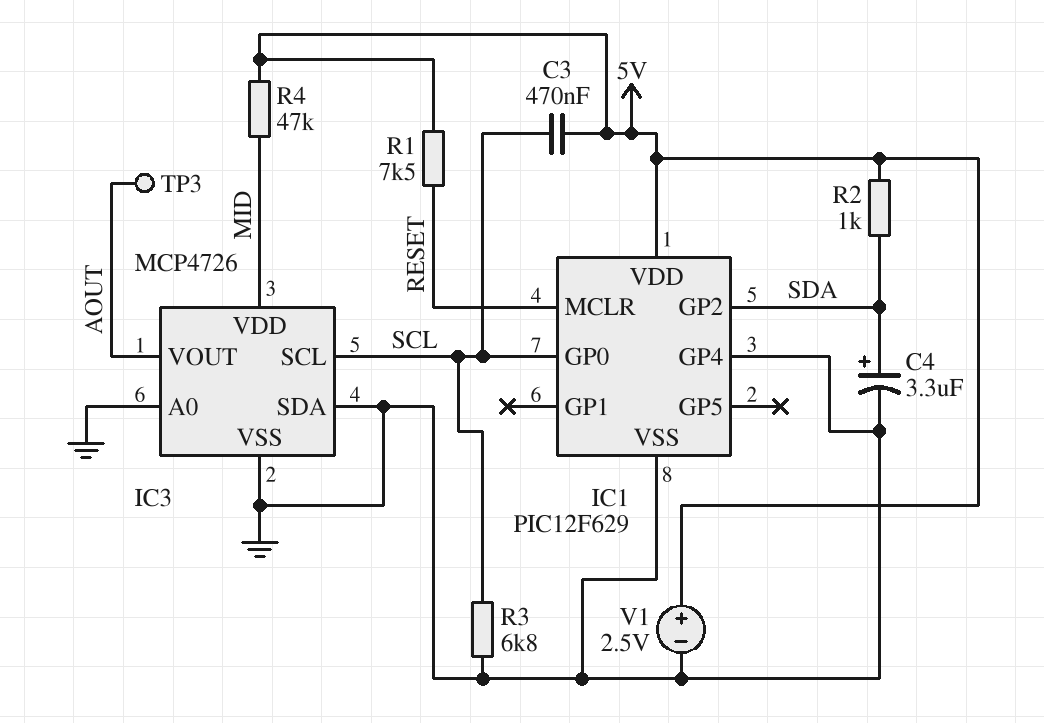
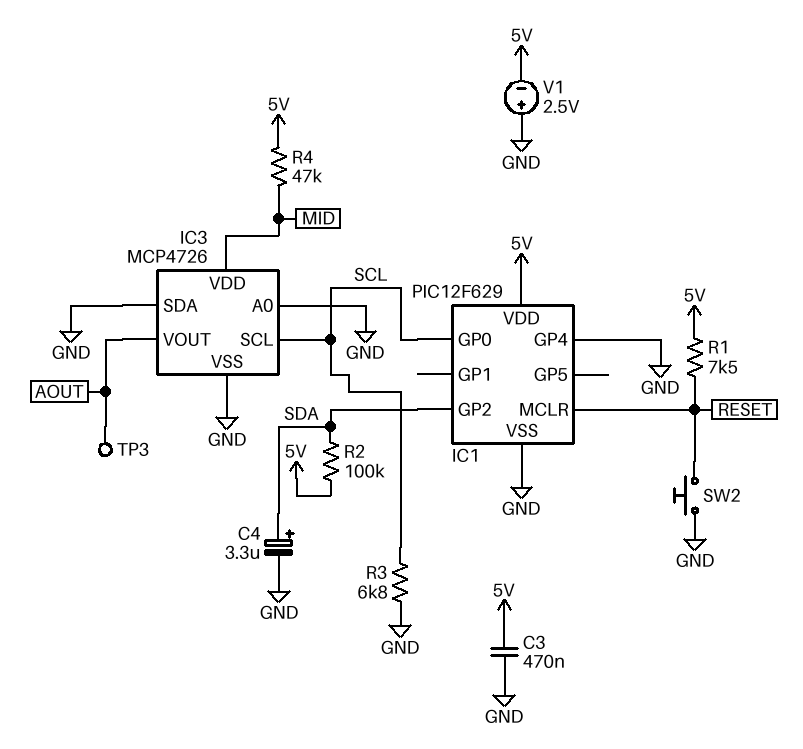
C3: 470nF (5V, SCL) -> 470nF (5V, GND)
R2: 1k (5V, SDA) -> 100k (5V, SDA)
SW2: none -> button (GND, RESET)
V1: 2.5V (plus 5V, minus GND) -> 2.5V (plus GND, minus 5V)

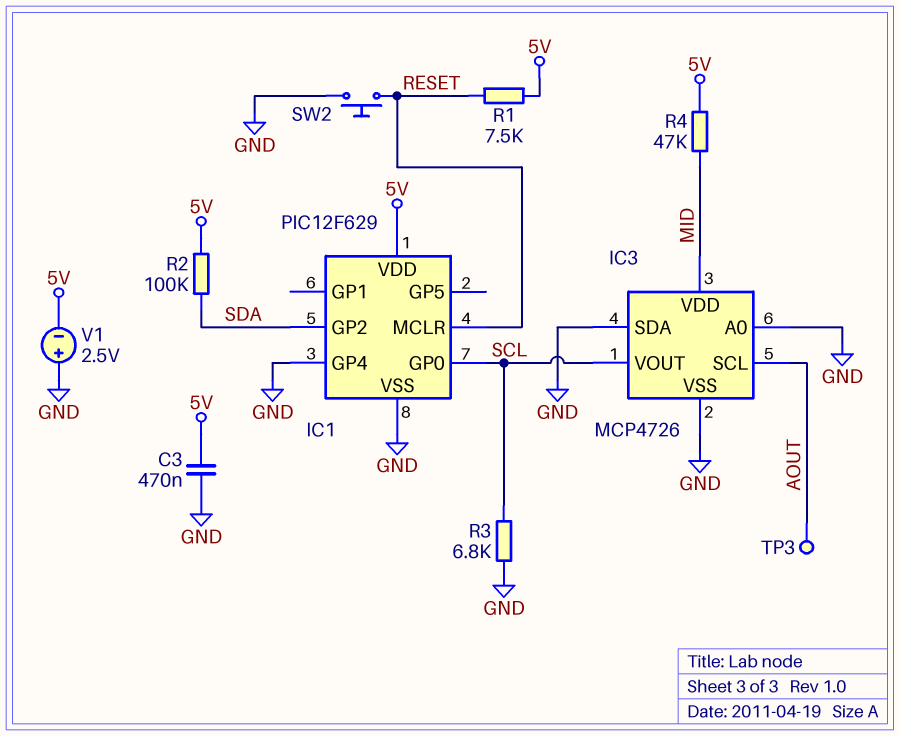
C4: 3.3uF (plus SDA, minus GND) -> none
IC3 pin SCL: SCL -> AOUT
IC3 pin VOUT: AOUT -> SCL

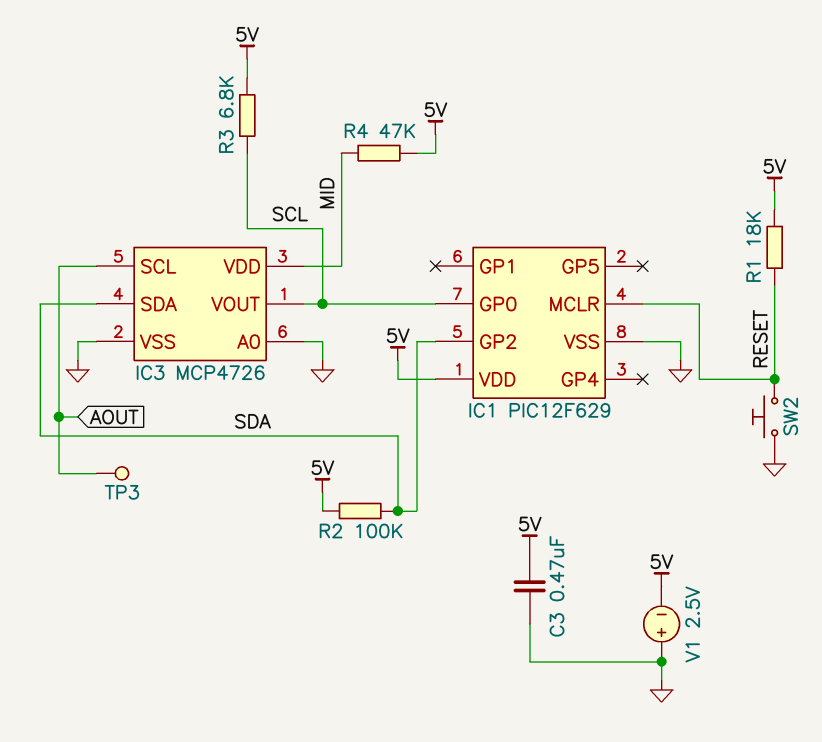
IC1 pin GP4: GND -> none
IC3 pin SDA: GND -> SDA
R1: 7.5k (5V, RESET) -> 18k (5V, RESET)
R3: 6.8k (GND, SCL) -> 6.8k (5V, SCL)

